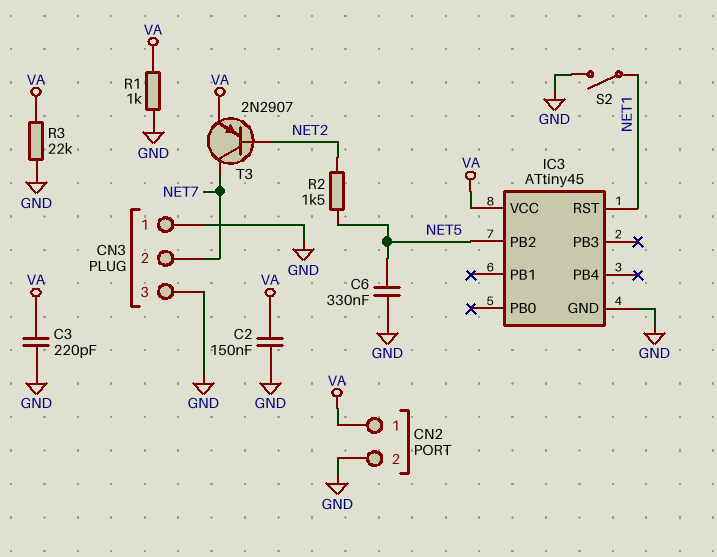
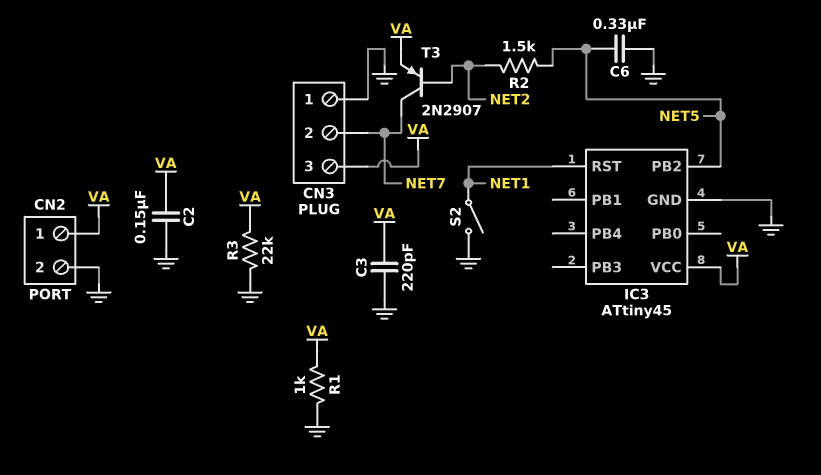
CN3 pin 3: GND -> VA

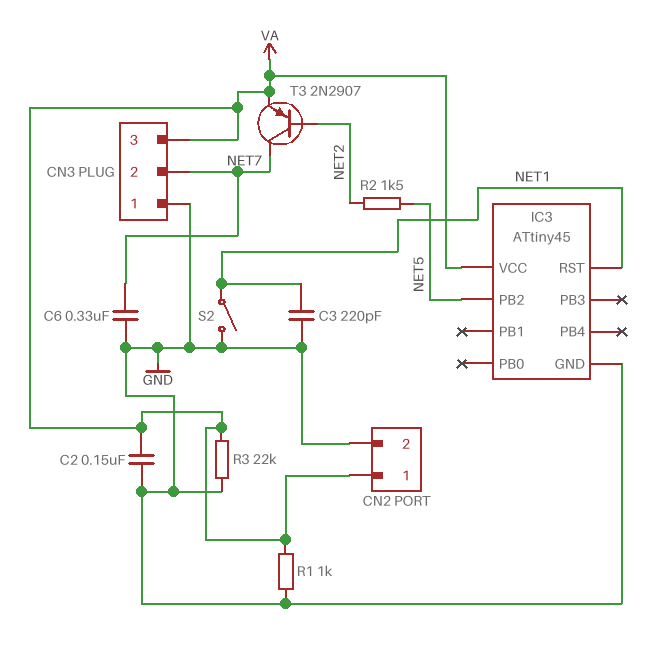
C3: 220pF (GND, VA) -> 220pF (GND, NET1)
C6: 330nF (GND, NET5) -> 330nF (GND, NET7)

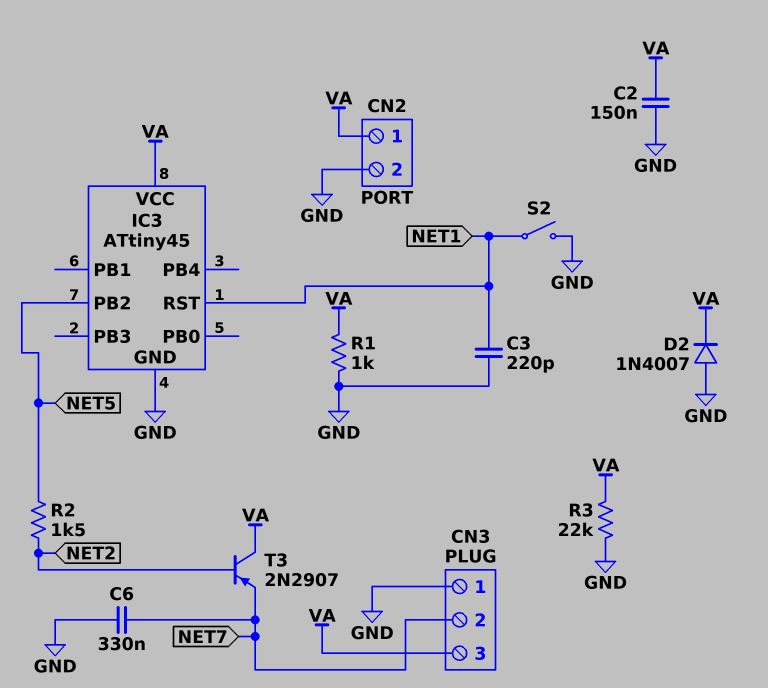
D2: none -> diode 1N4007 (A GND, K VA)
T3: PNP 2N2907 (B NET2, C NET7, E VA) -> PNP 2N2907 (B NET2, C VA, E NET7)

